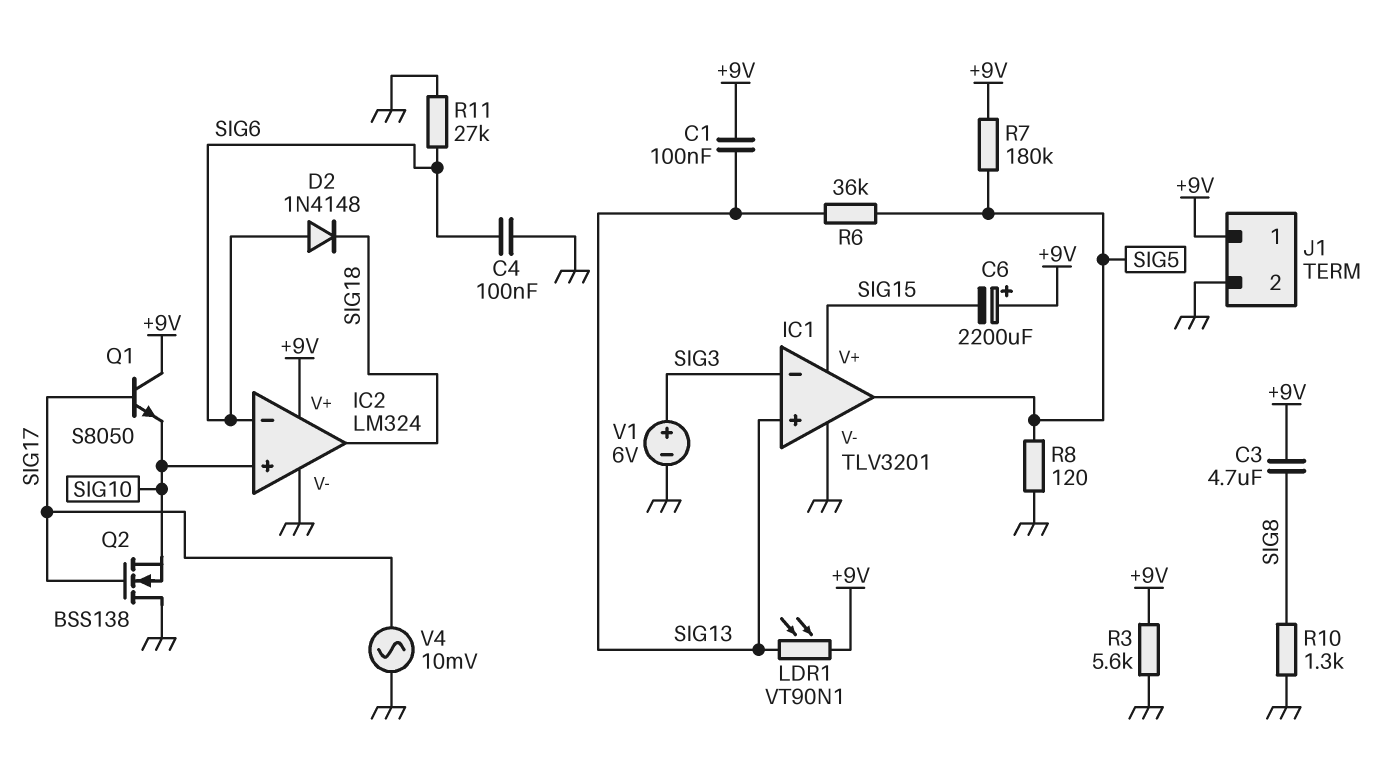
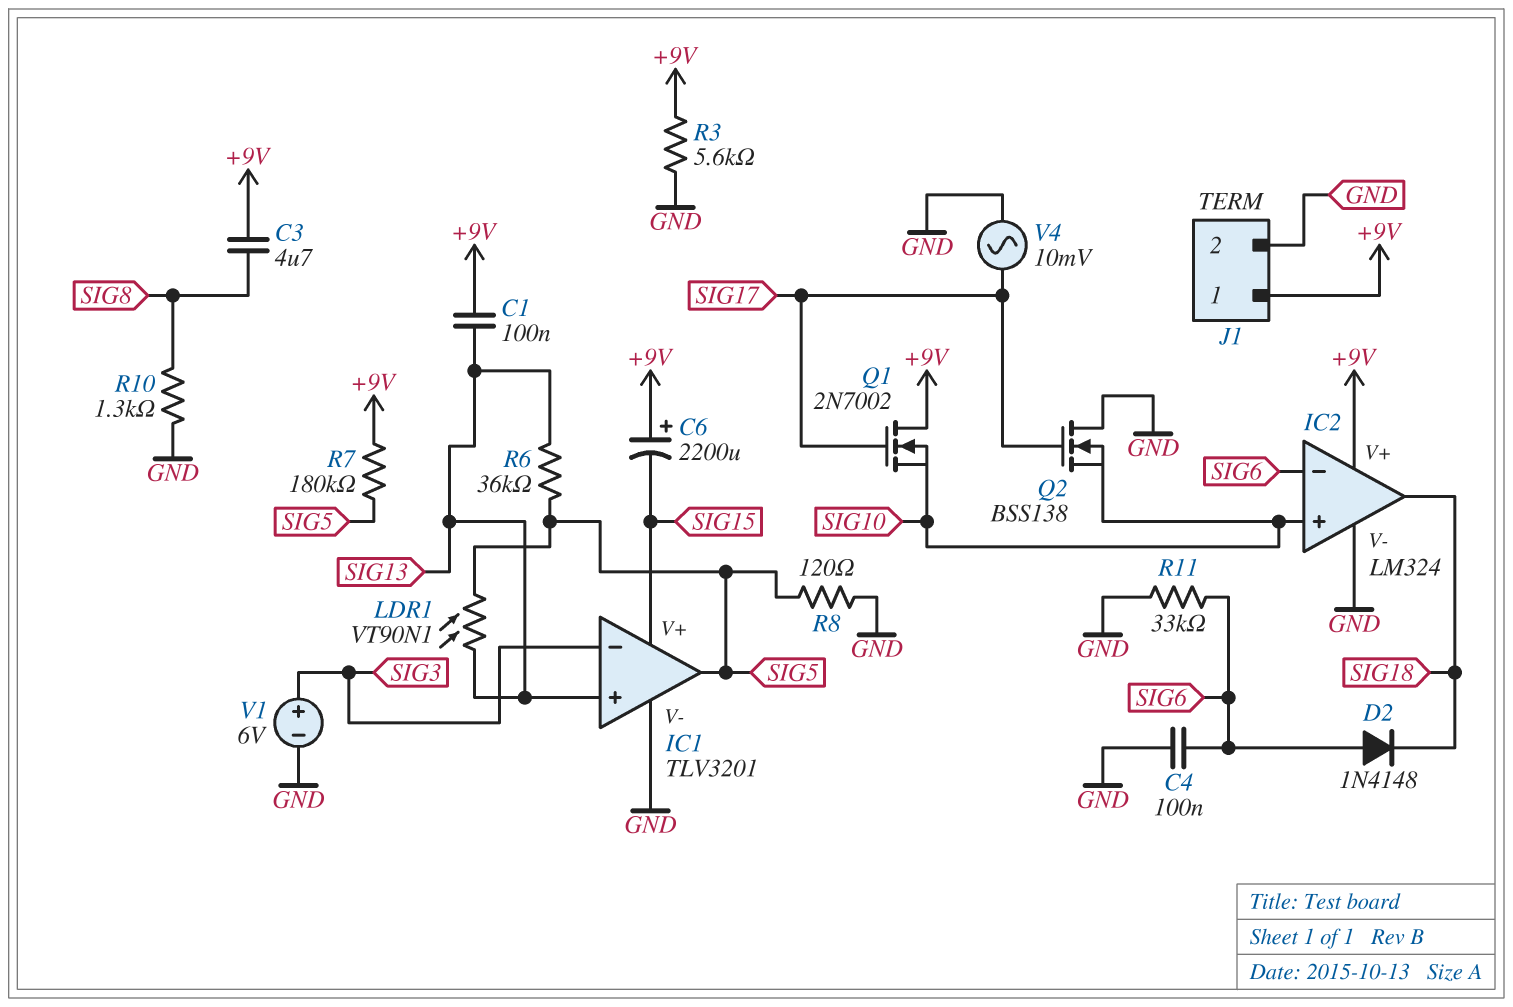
LDR1: VT90N1 (+9V, SIG13) -> VT90N1 (SIG5, SIG13)
Q1: NPN S8050 (B SIG17, C +9V, E SIG10) -> NMOS 2N7002 (G SIG17, D +9V, S SIG10)
R11: 27k (GND, SIG6) -> 33k (GND, SIG6)

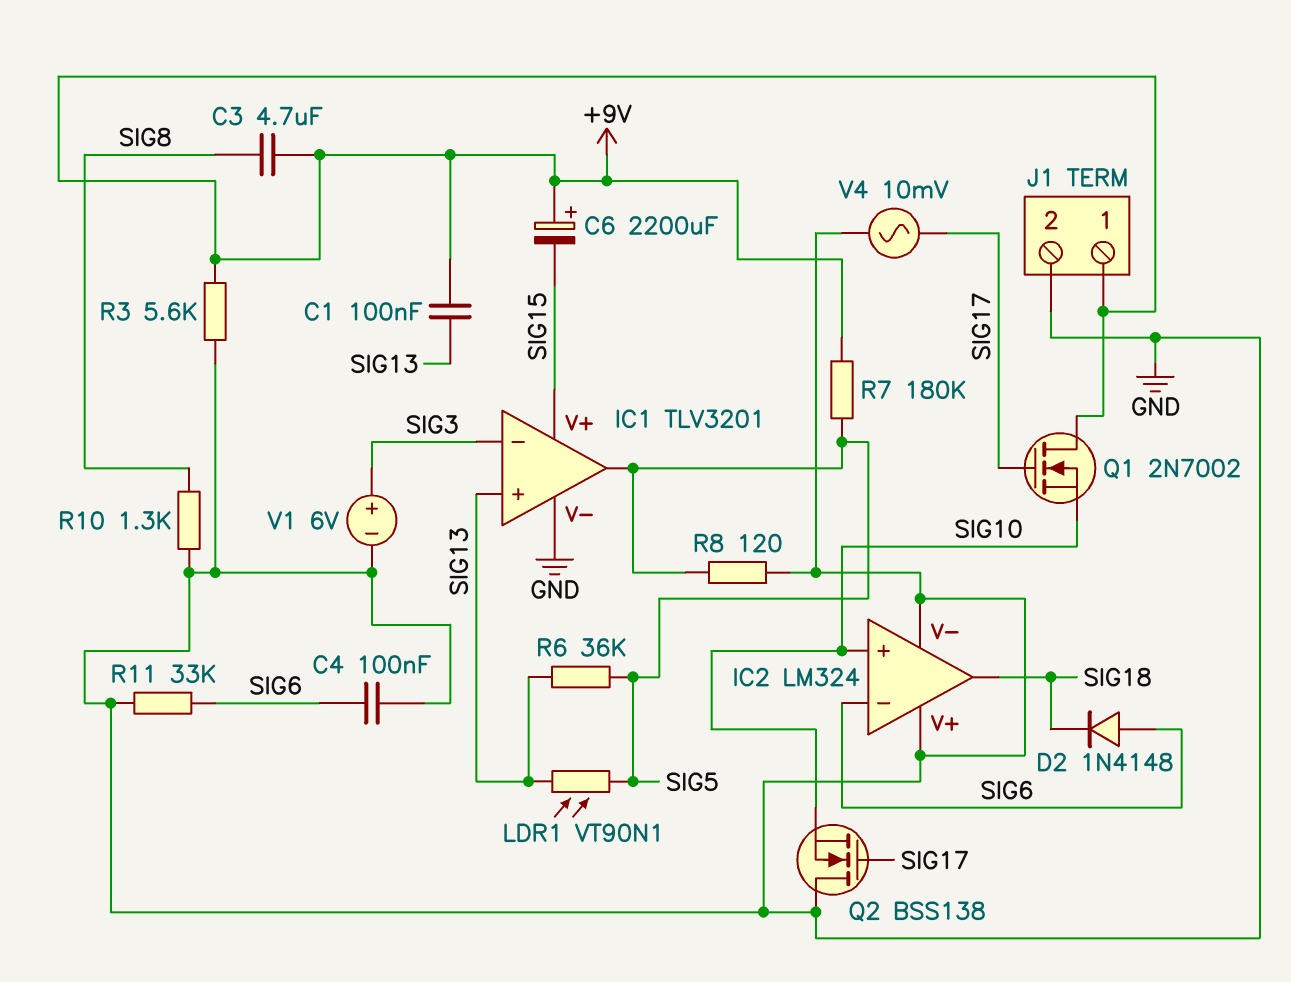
IC2 pin V+: +9V -> GND

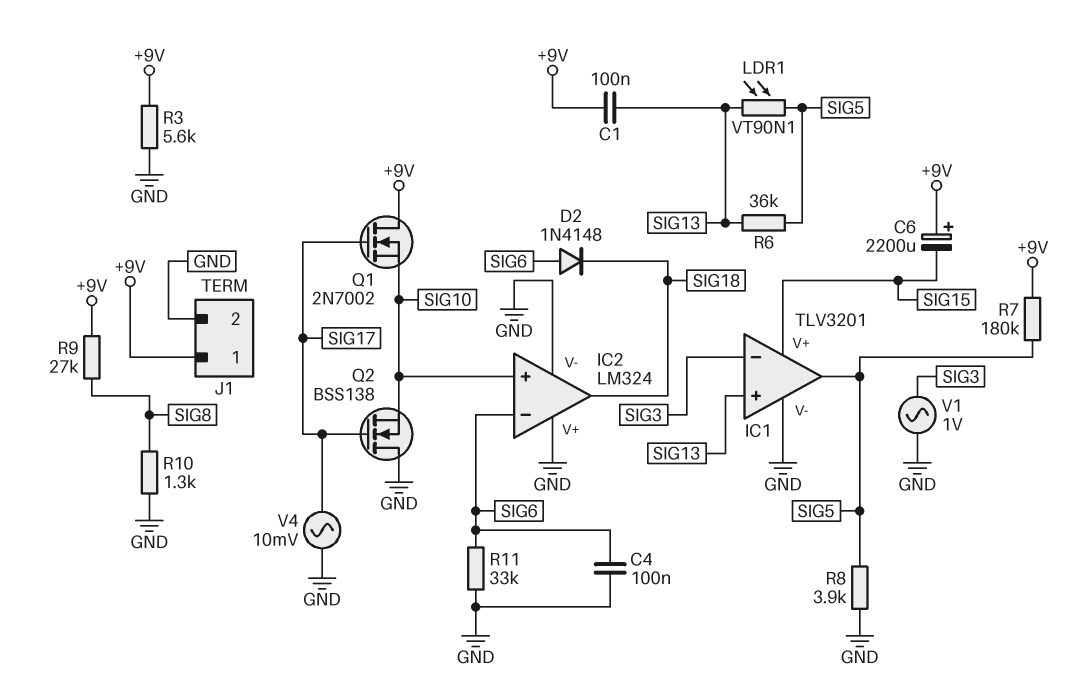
C3: 4.7uF (+9V, SIG8) -> none
R8: 120 (GND, SIG5) -> 3.9k (GND, SIG5)
R9: none -> 27k (+9V, SIG8)
V1: 6V (plus SIG3, minus GND) -> AC 1V (GND, SIG3)

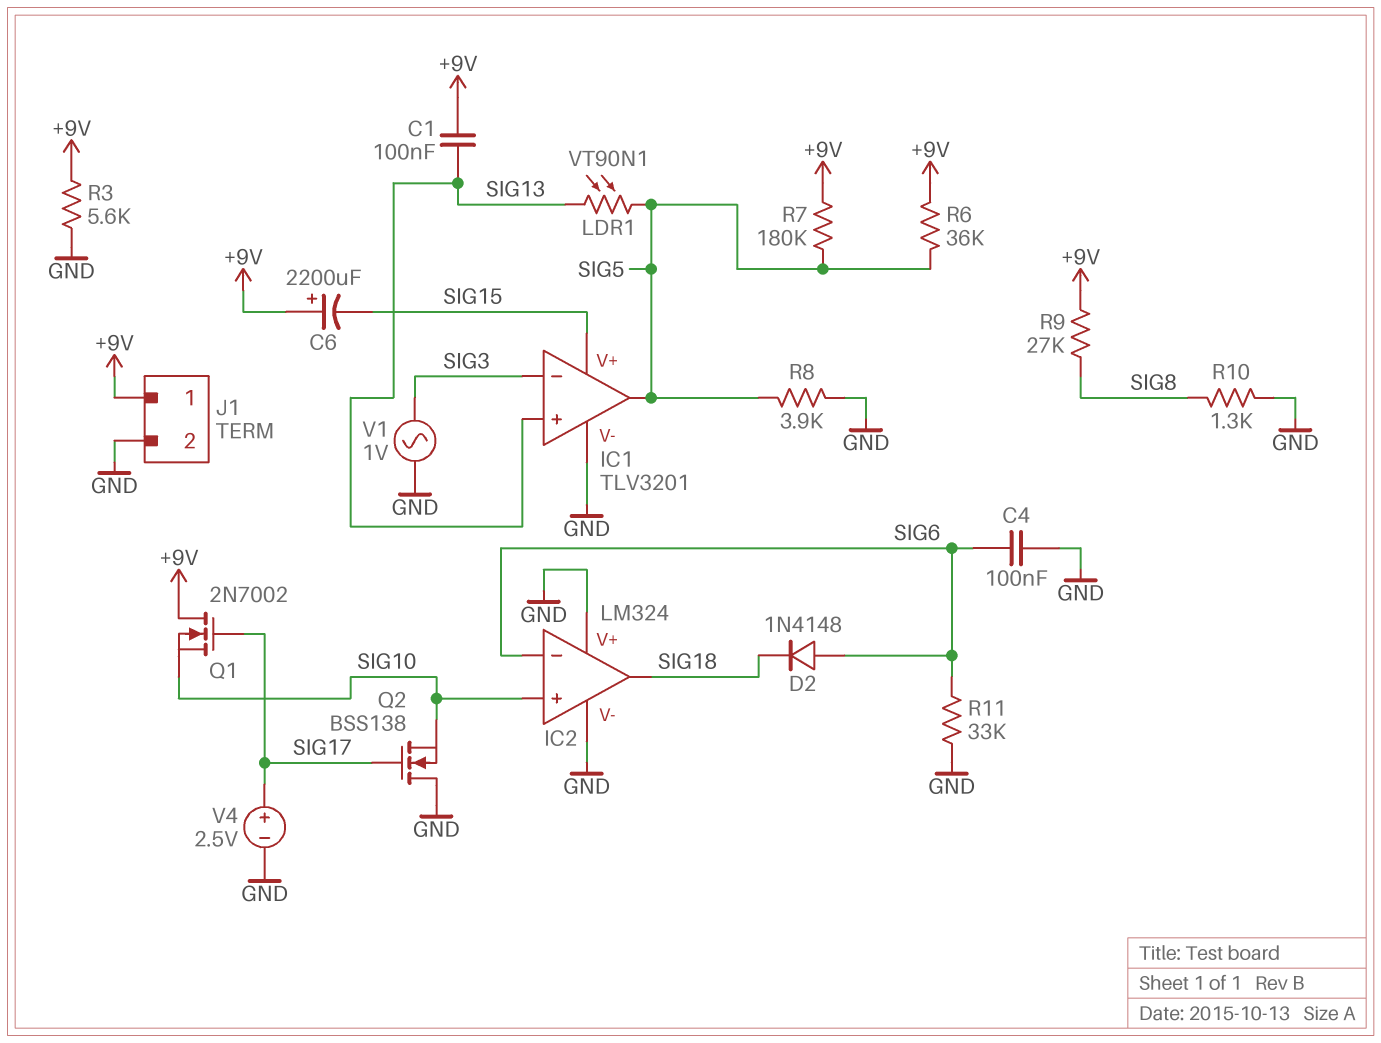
R6: 36k (SIG5, SIG13) -> 36k (+9V, SIG5)
V4: AC 10mV (GND, SIG17) -> 2.5V (plus SIG17, minus GND)

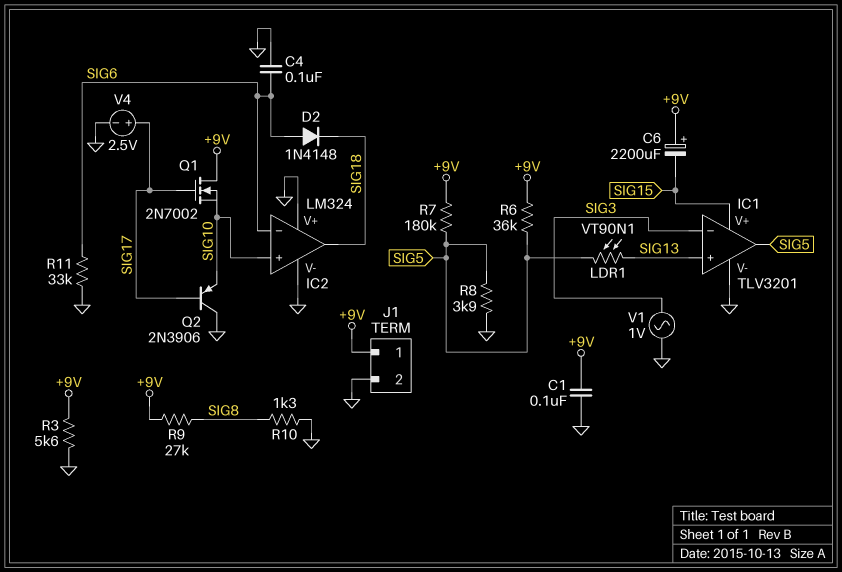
C1: 100nF (+9V, SIG13) -> 100nF (+9V, GND)
Q2: NMOS BSS138 (G SIG17, D GND, S SIG10) -> PNP 2N3906 (B SIG17, C GND, E SIG10)

